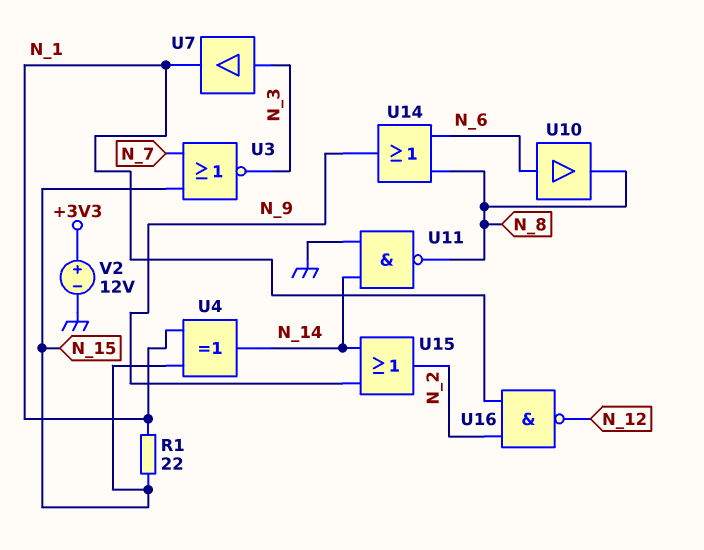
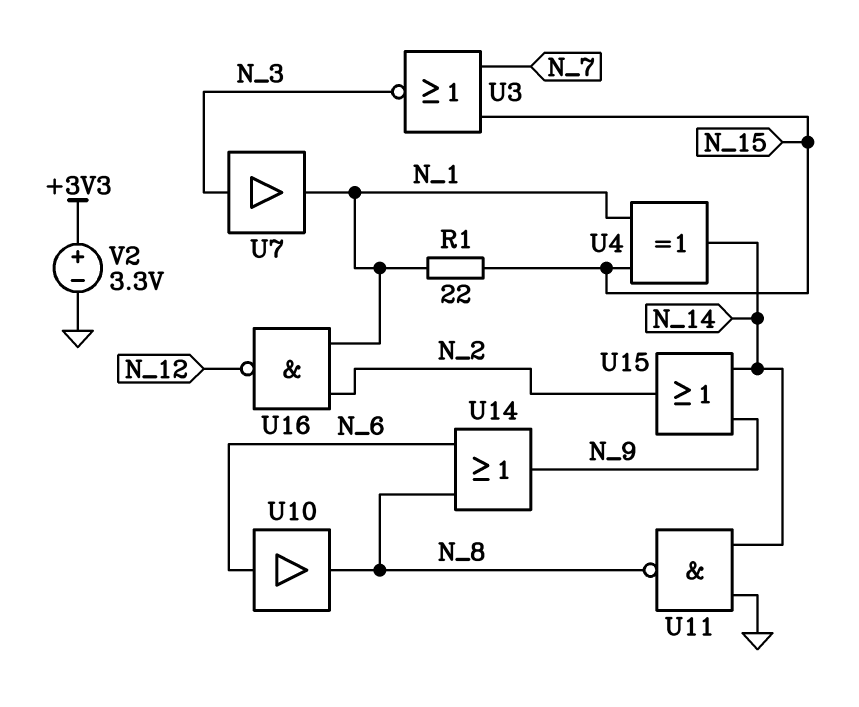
V2: 12V (plus +3V3, minus GND) -> 3.3V (plus +3V3, minus GND)

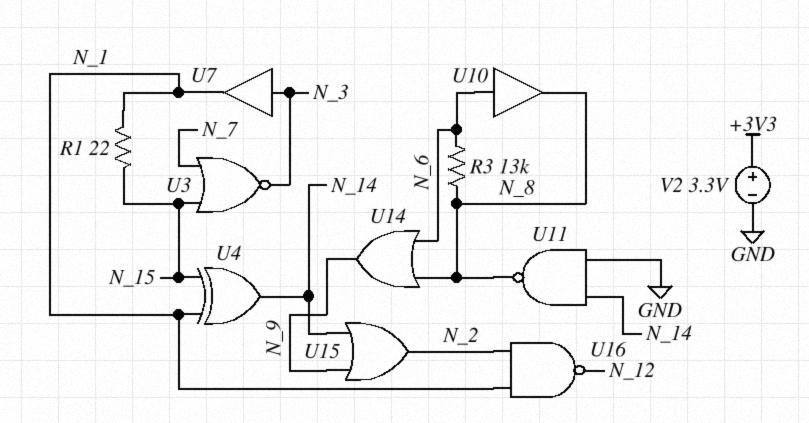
R3: none -> 13k (N_6, N_8)

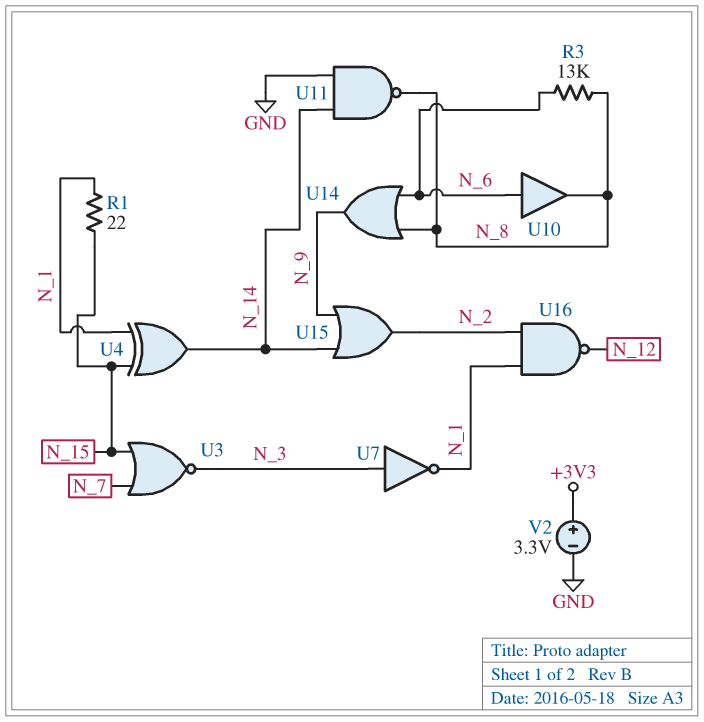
U7: buffer (in N_3, out N_1) -> NOT (in N_3, out N_1)

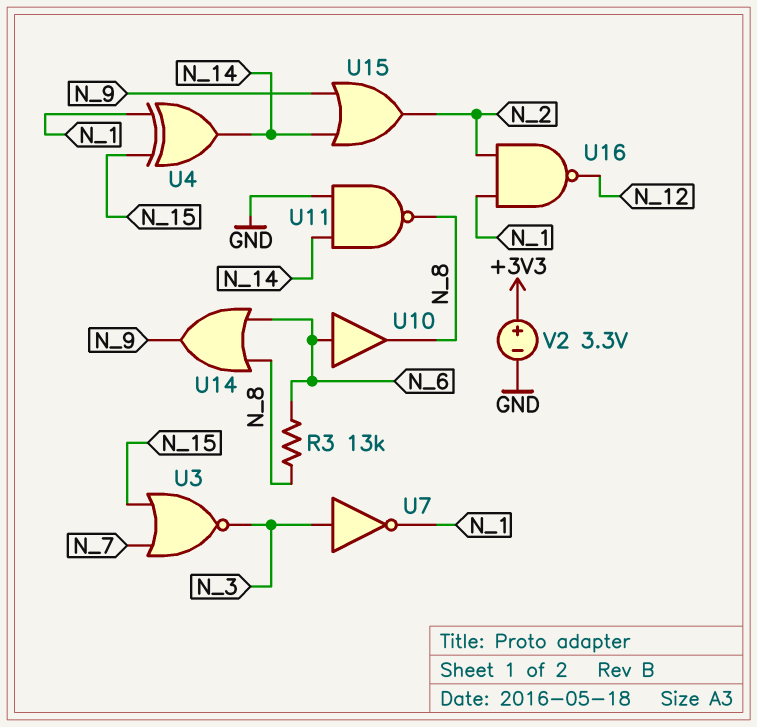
R1: 22 (N_1, N_15) -> none

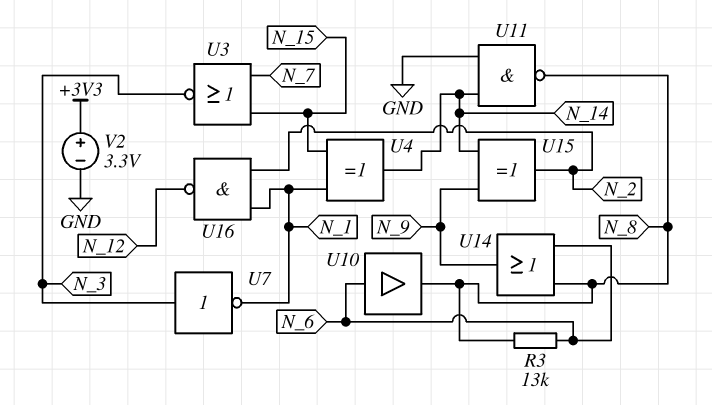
U15: OR (in N_9, in N_14, out N_2) -> XOR (in N_9, in N_14, out N_2)

